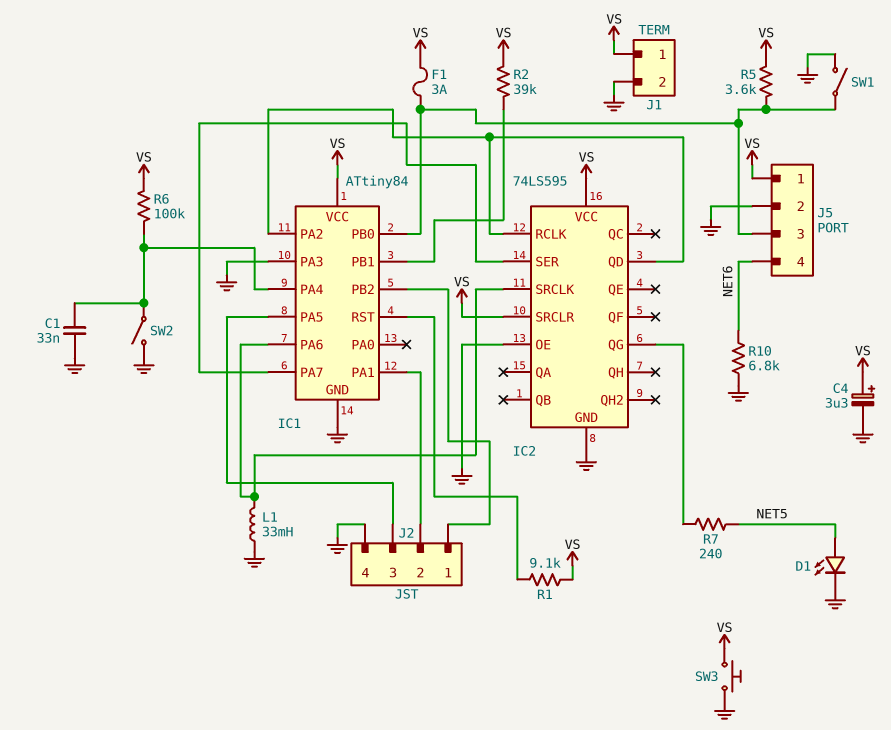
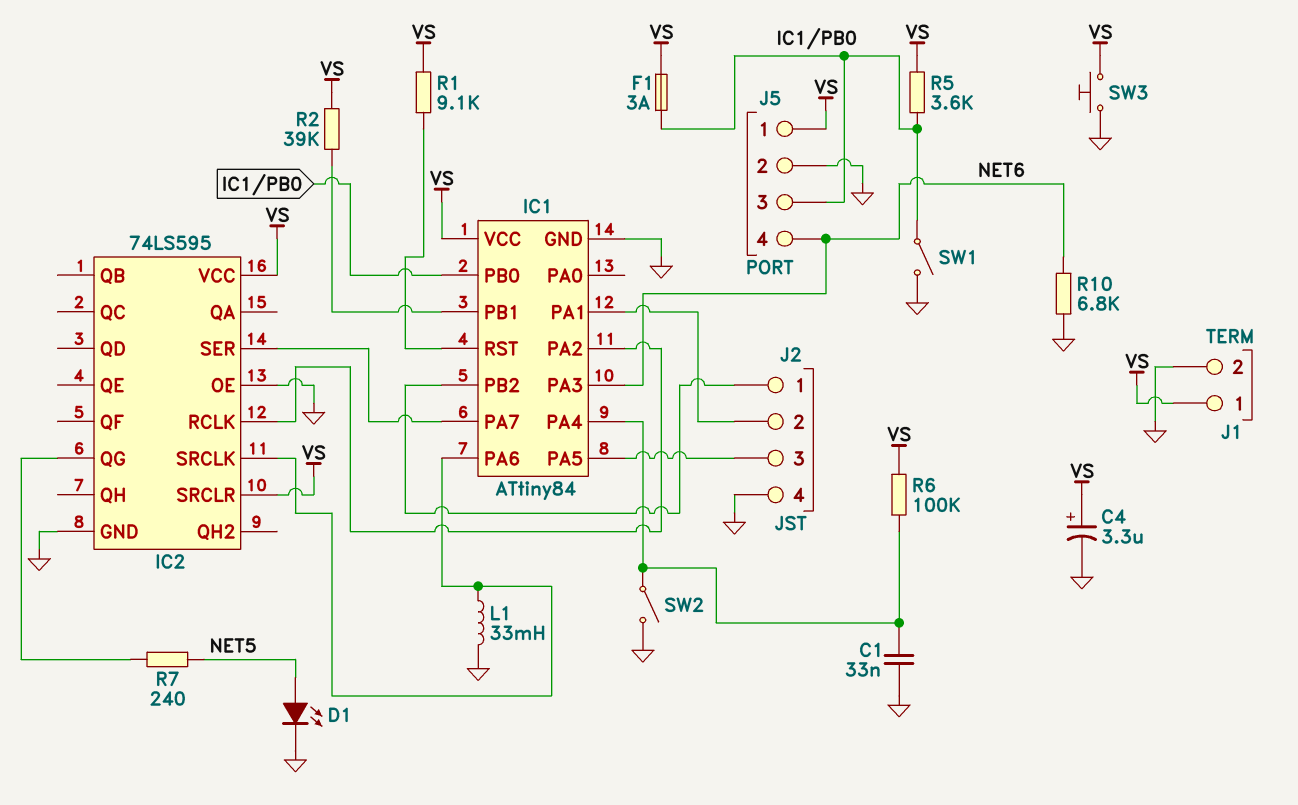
IC1 pin PA3: GND -> NET6
IC2 pin QD: IC1/PA2 -> none

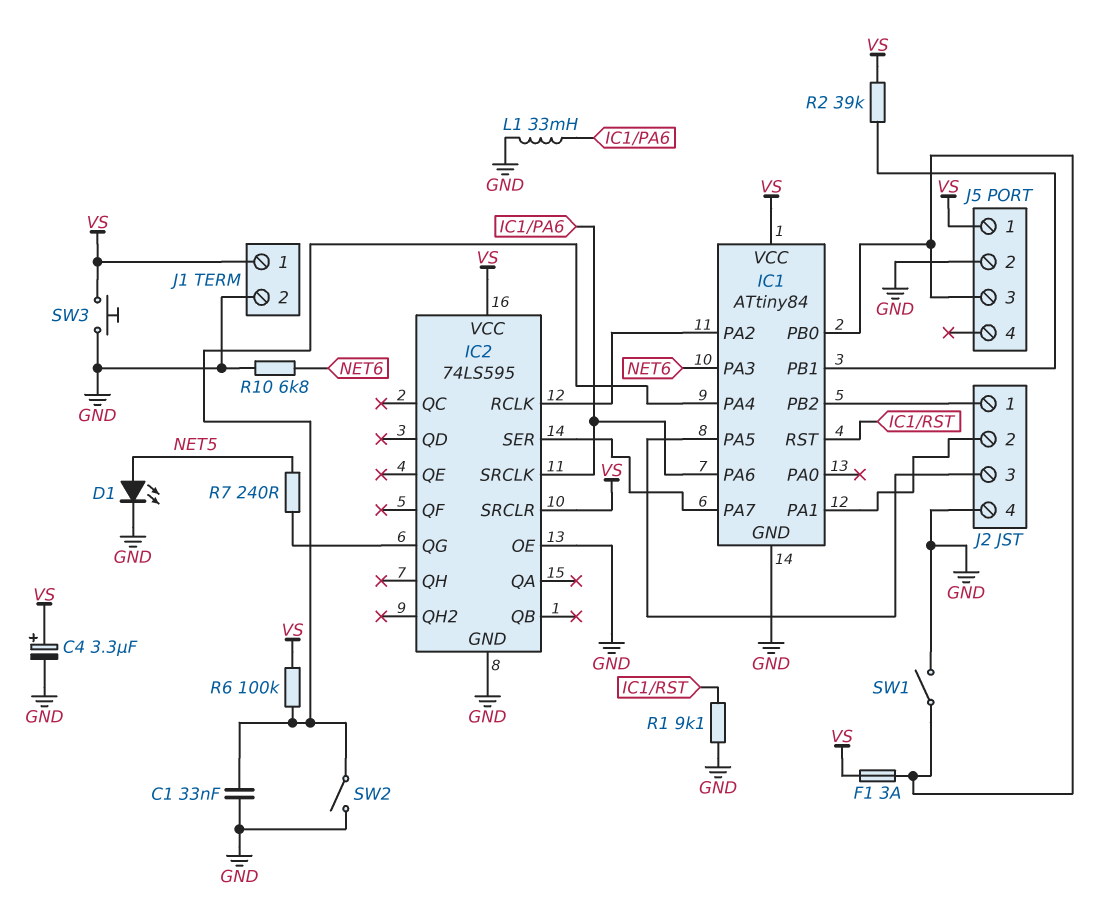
J5 pin 4: NET6 -> none
R1: 9.1k (IC1/RST, VS) -> 9.1k (GND, IC1/RST)
R5: 3.6k (IC1/PB0, VS) -> none

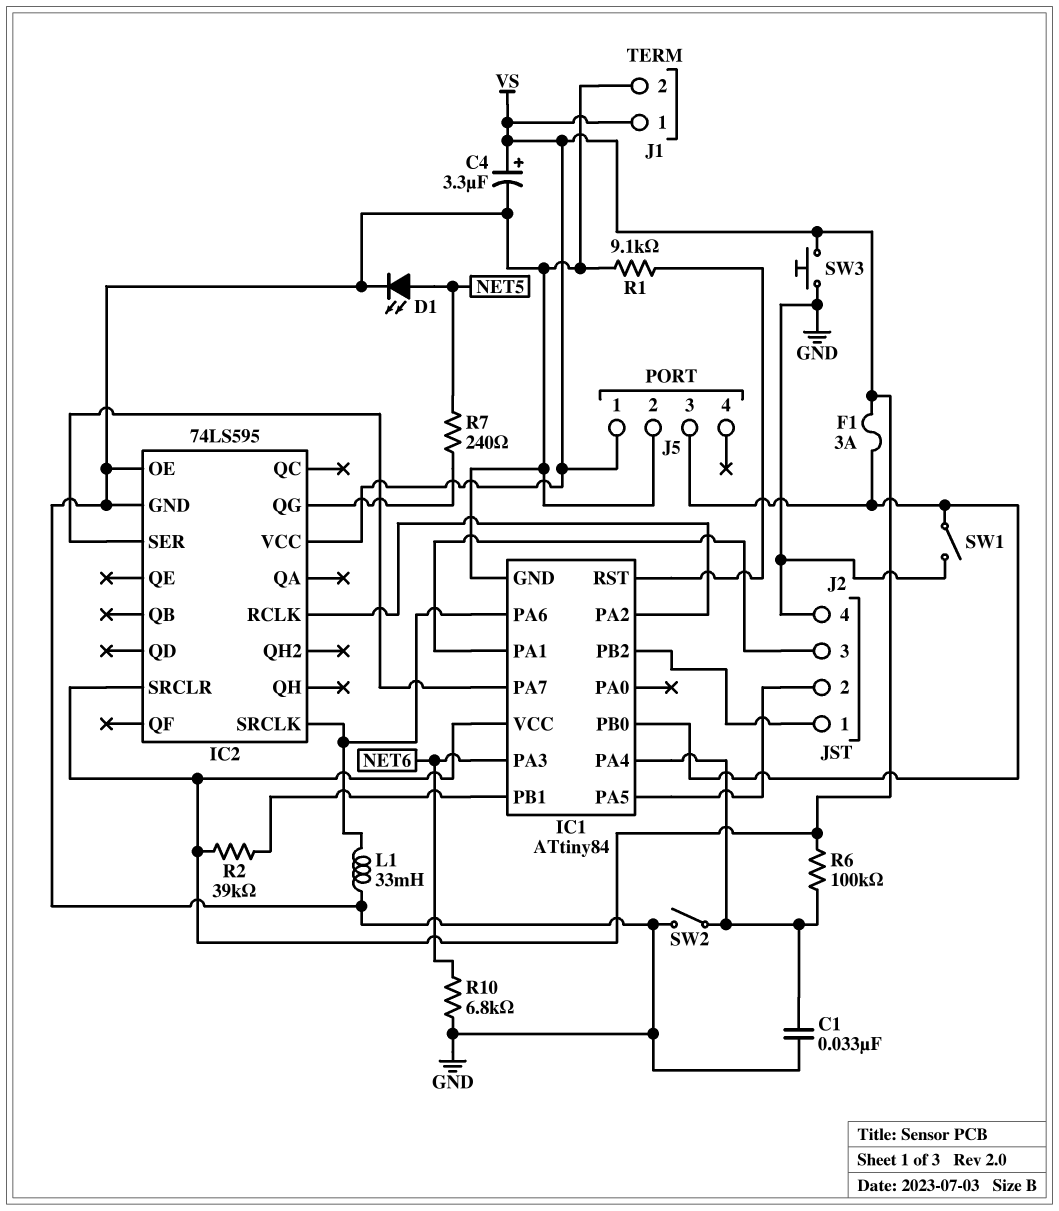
J2 pin 2: IC1/PA1 -> IC1/PA5
J2 pin 3: IC1/PA5 -> IC1/PA1

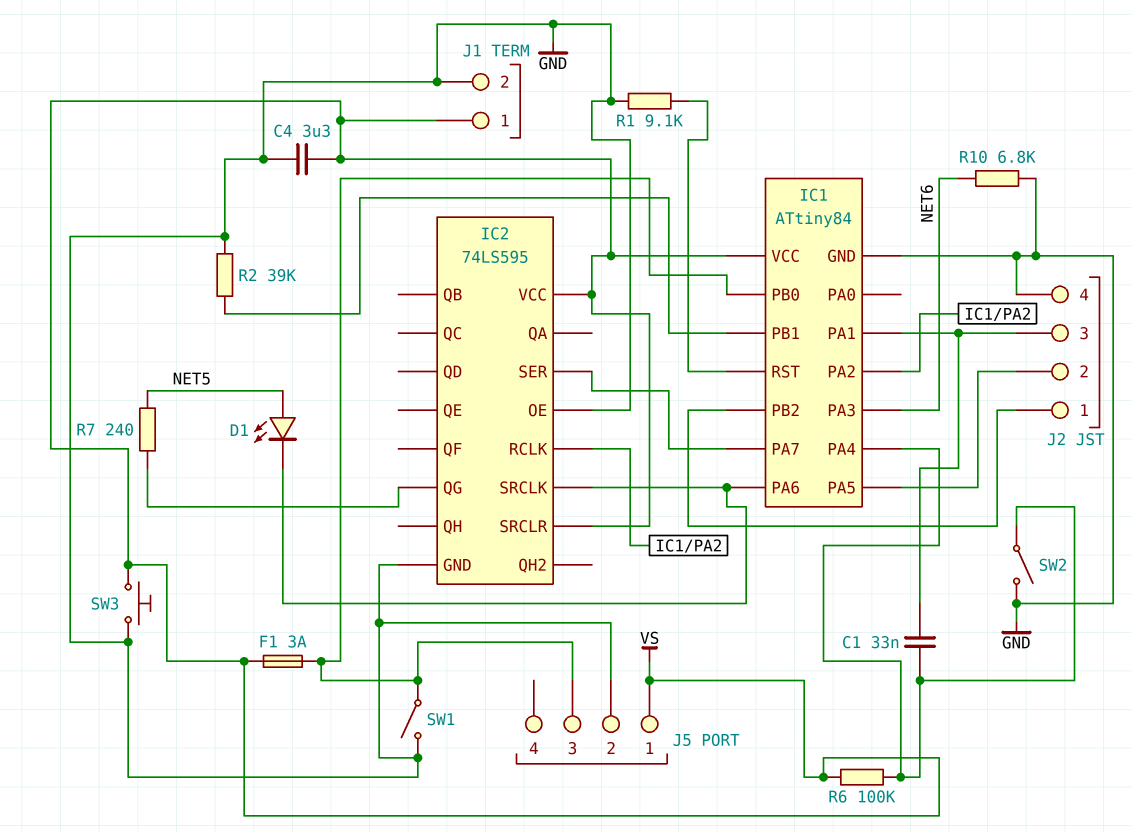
C1: 33nF (GND, IC1/PA4) -> 33nF (IC1/PA1, IC1/PA4)
C4: 3.3uF (plus VS, minus GND) -> 3.3uF (GND, VS)
D1: LED (A NET5, K GND) -> LED (A NET5, K IC1/PA6)
L1: 33mH (GND, IC1/PA6) -> none
R2: 39k (IC1/PB1, VS) -> 39k (GND, IC1/PB1)

